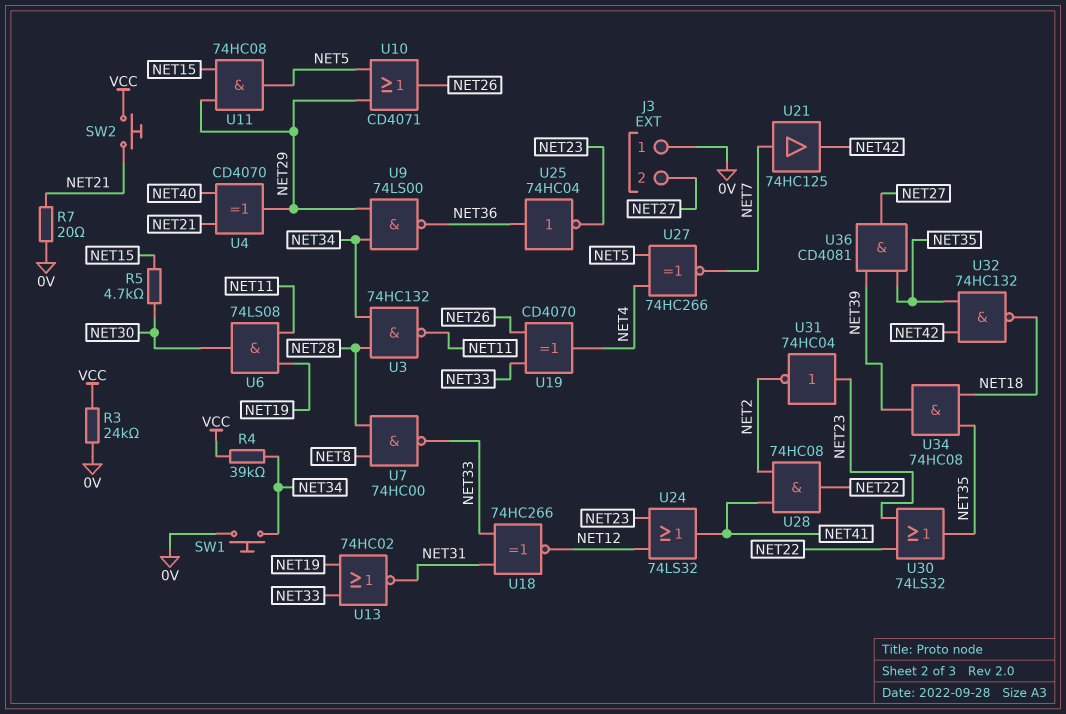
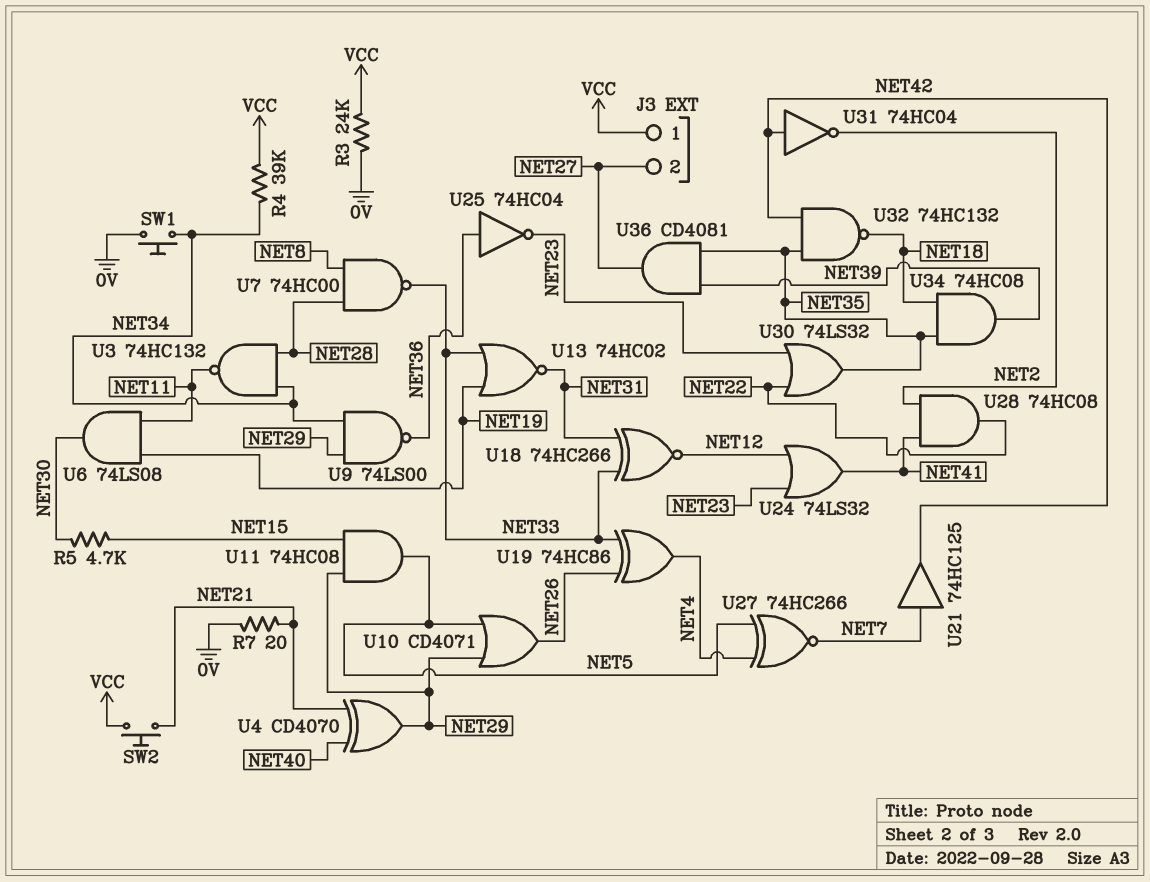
J3 pin 1: 0V -> VCC
U19: XOR CD4070 (in NET26, in NET33, out NET4) -> XOR 74HC86 (in NET26, in NET33, out NET4)
U31: NOT 74HC04 (in NET23, out NET2) -> NOT 74HC04 (in NET42, out NET2)

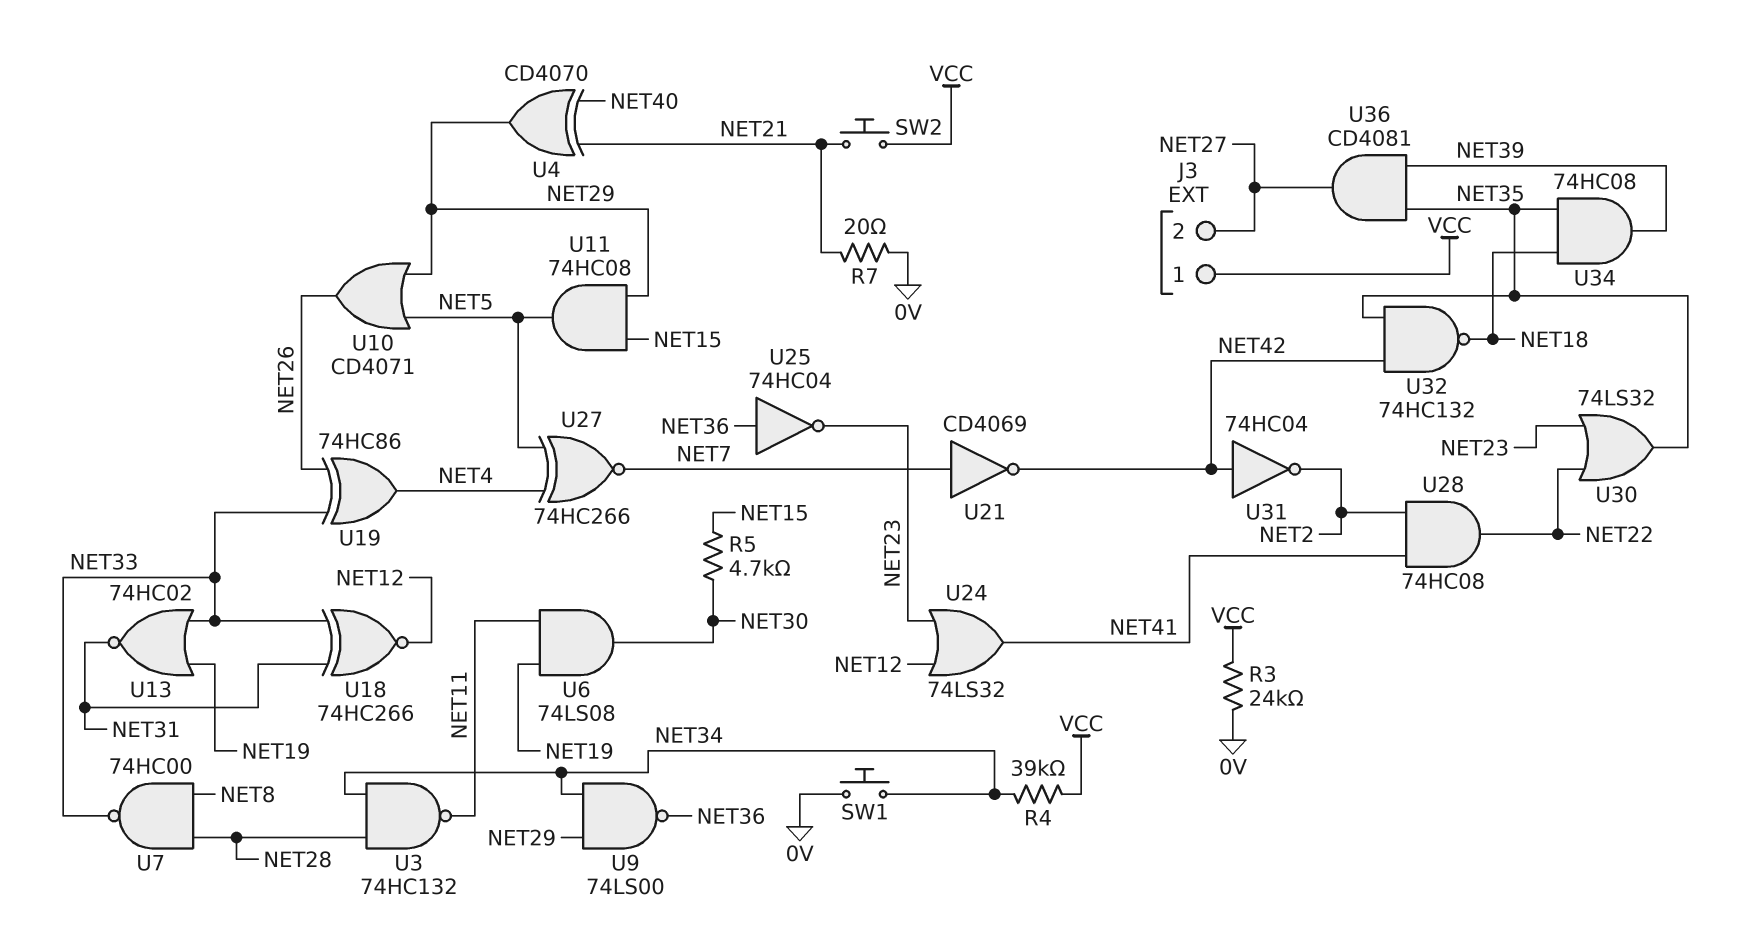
U21: buffer 74HC125 (in NET7, out NET42) -> NOT CD4069 (in NET7, out NET42)

